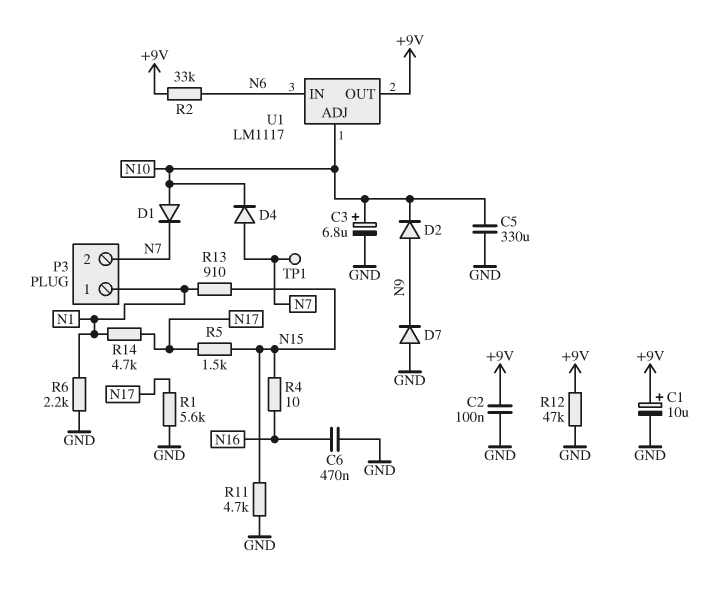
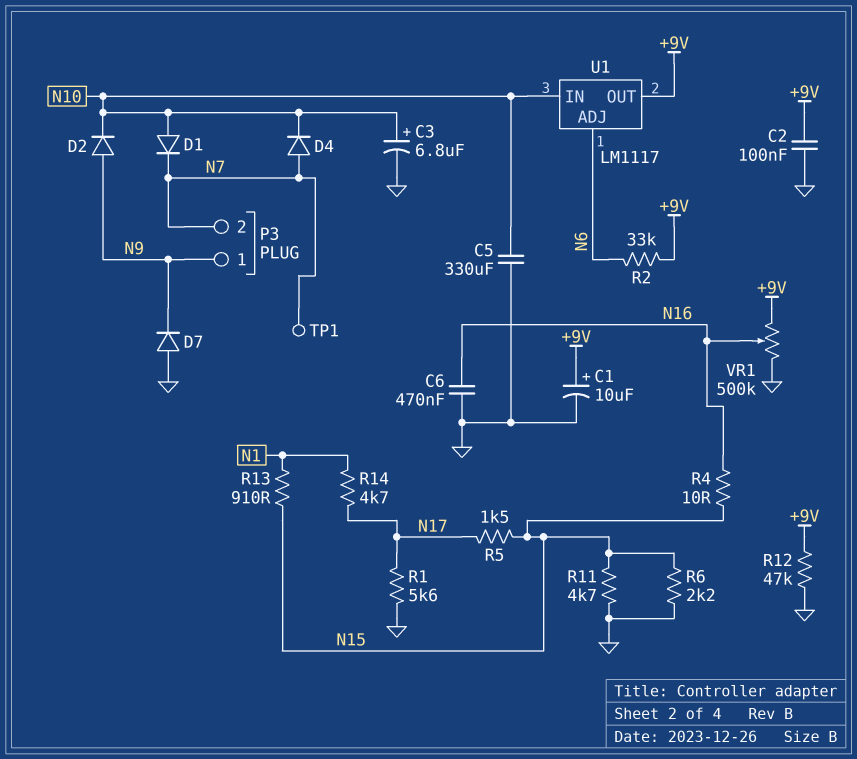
P3 pin 1: N1 -> N9
R6: 2.2k (GND, N1) -> 2.2k (GND, N15)
U1 pin ADJ: N10 -> N6
U1 pin IN: N6 -> N10
VR1: none -> 500k (+9V, GND, wiper N16)

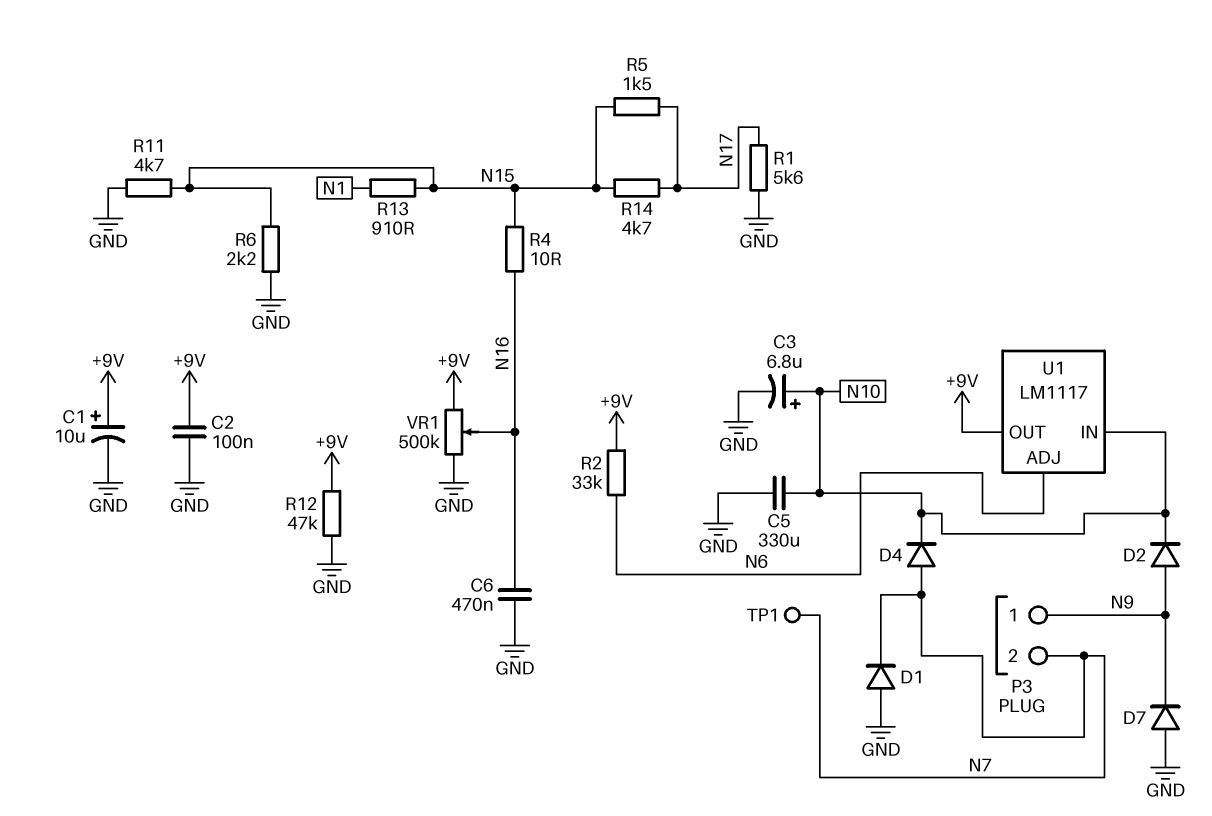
D1: diode (A N10, K N7) -> diode (A GND, K N7)
R14: 4.7k (N1, N17) -> 4.7k (N15, N17)

